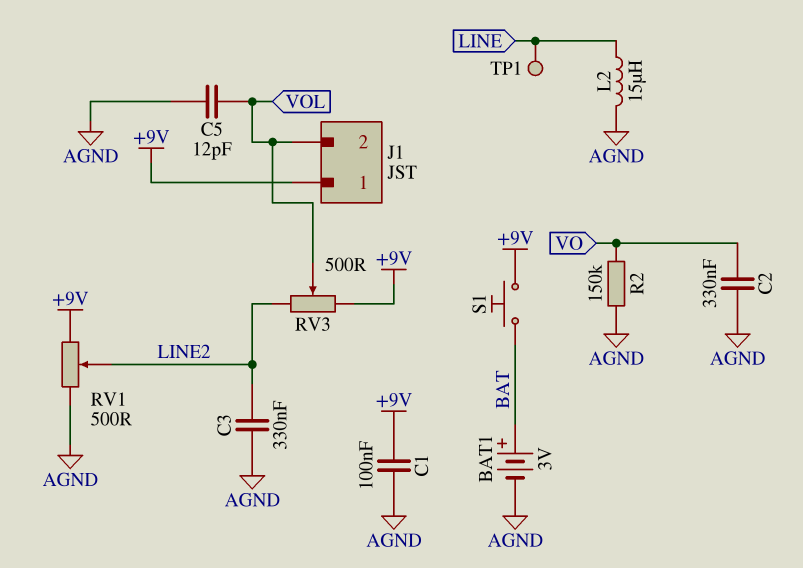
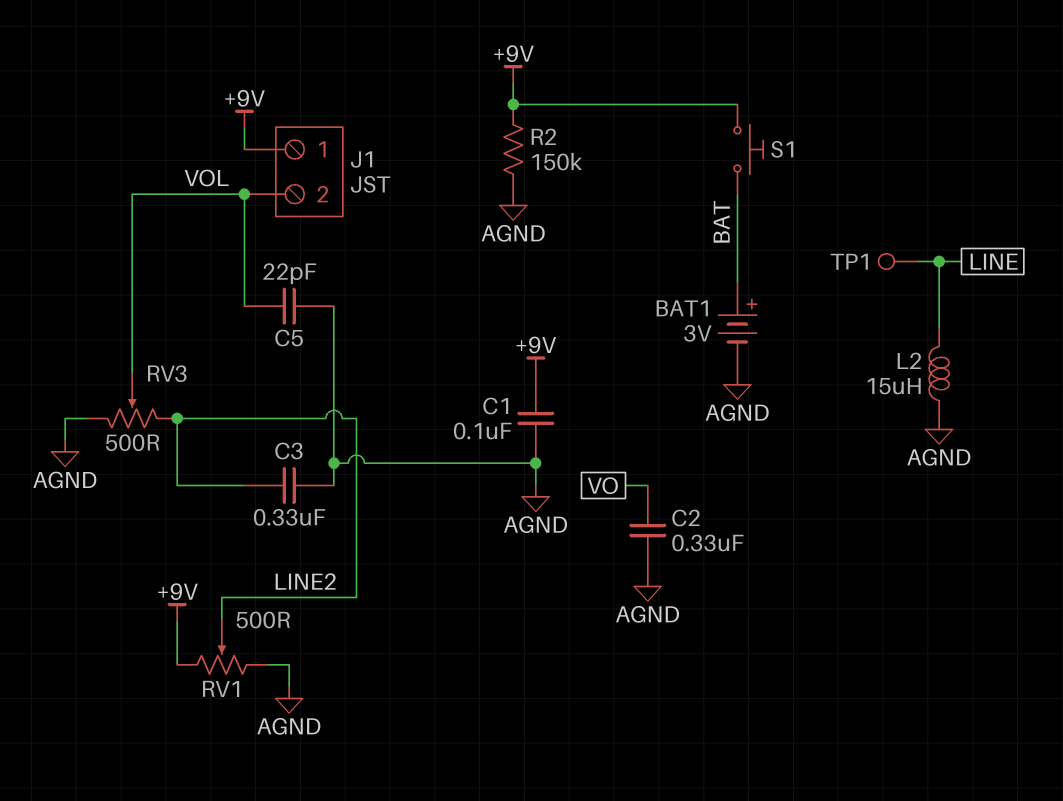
C5: 12pF (AGND, VOL) -> 22pF (AGND, VOL)
R2: 150k (AGND, VO) -> 150k (+9V, AGND)
RV3: 500 (+9V, LINE2, wiper VOL) -> 500 (AGND, LINE2, wiper VOL)

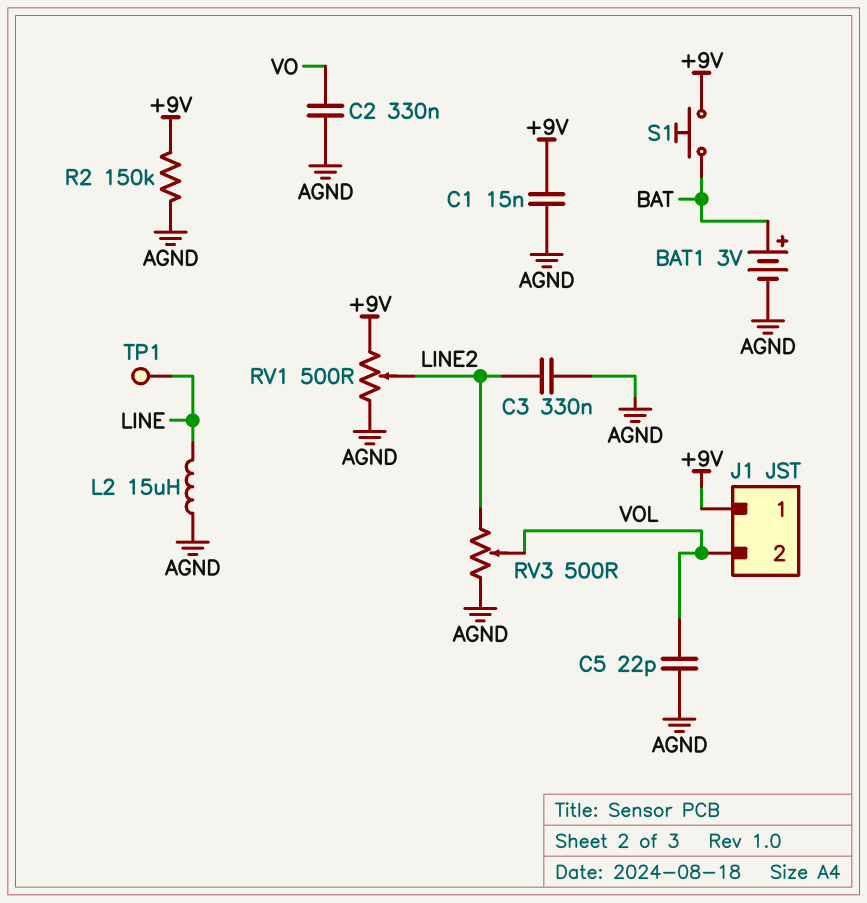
C1: 100nF (+9V, AGND) -> 15nF (+9V, AGND)

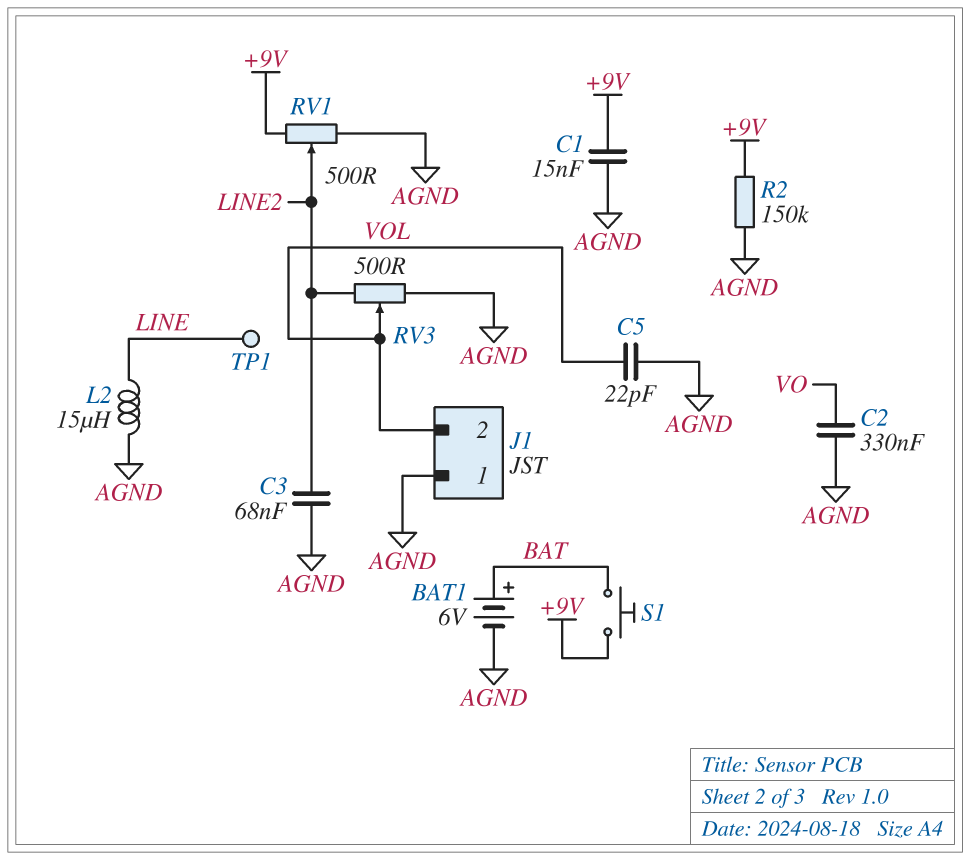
BAT1: 3V (plus BAT, minus AGND) -> 6V (plus BAT, minus AGND)
C3: 330nF (AGND, LINE2) -> 68nF (AGND, LINE2)
J1 pin 1: +9V -> AGND

